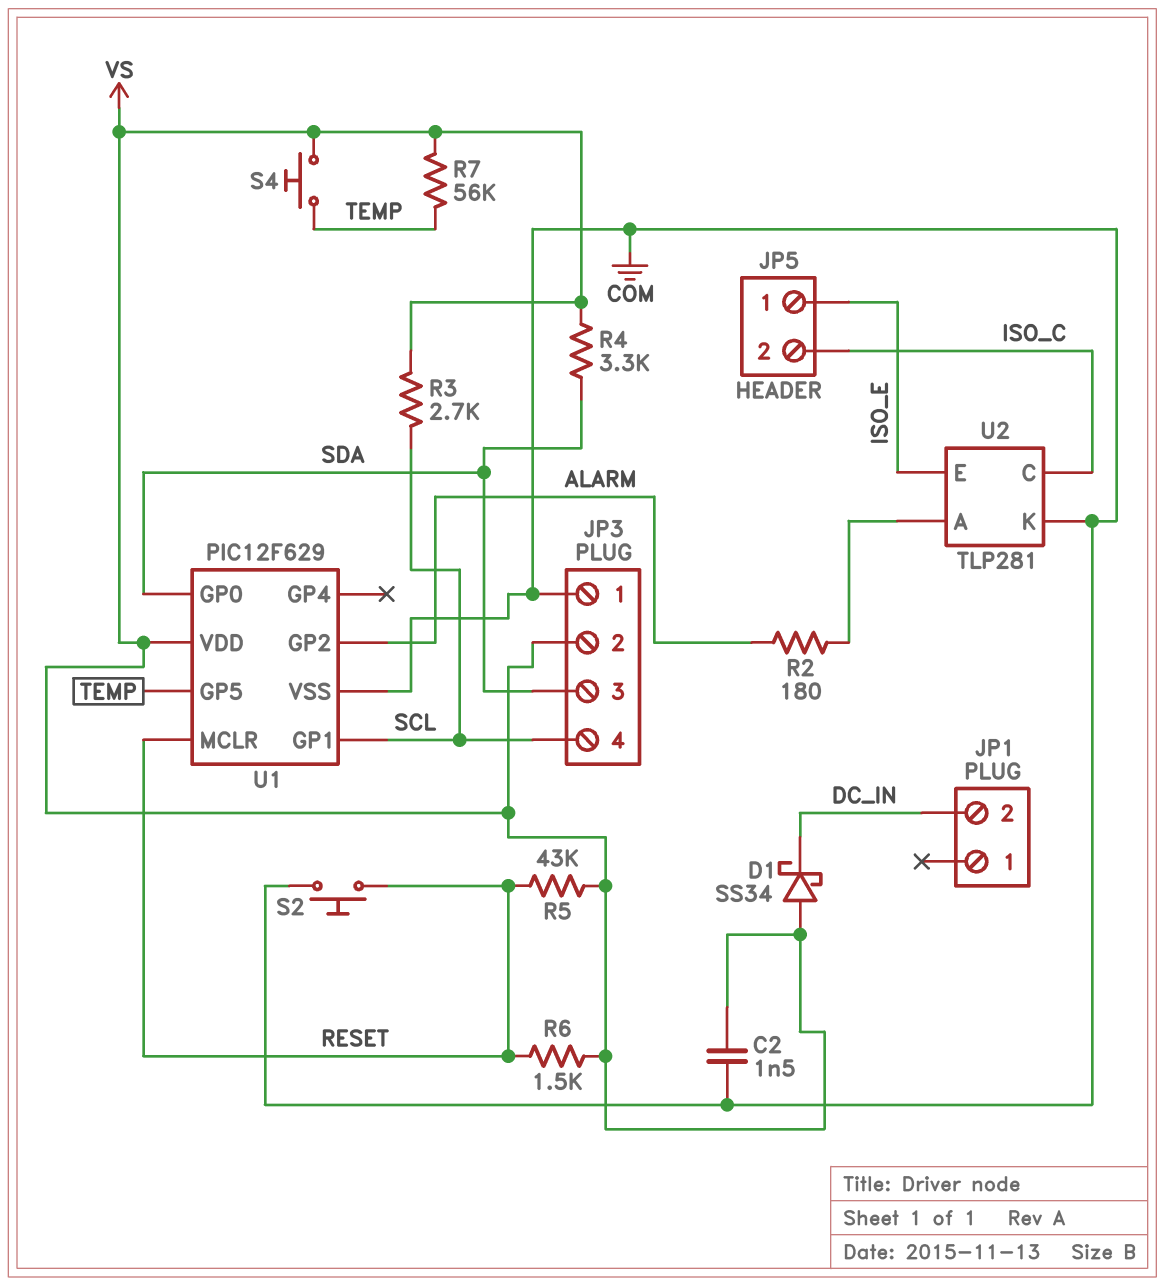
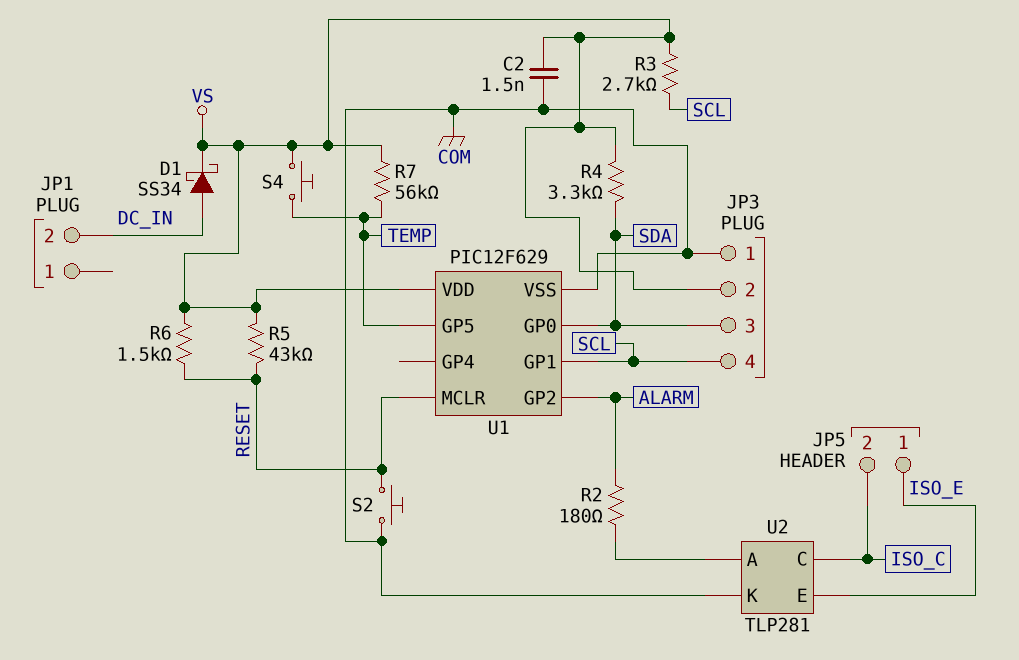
D1: schottky SS34 (A VS, K DC_IN) -> schottky SS34 (A DC_IN, K VS)

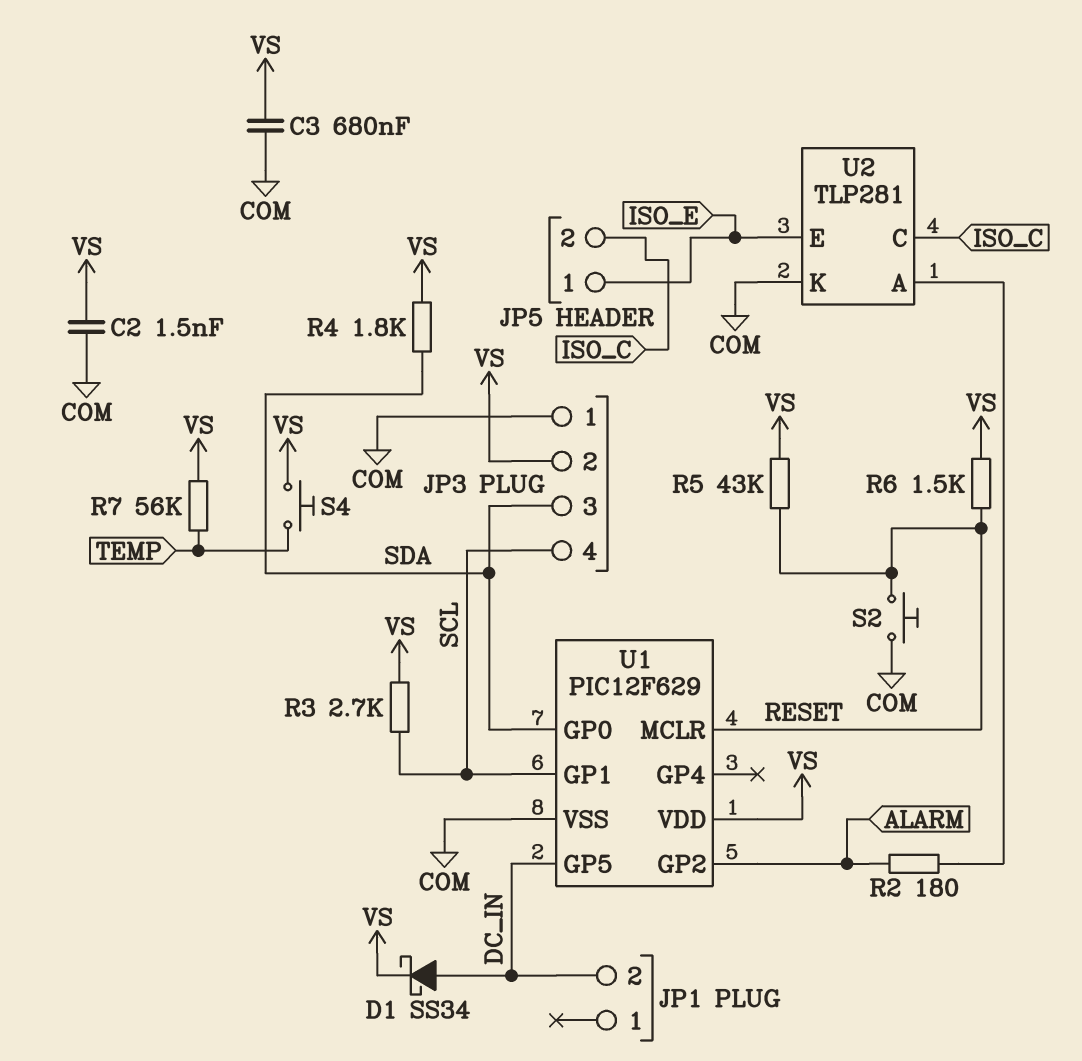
C3: none -> 680nF (COM, VS)
R4: 3.3k (SDA, VS) -> 1.8k (SDA, VS)
U1 pin GP5: TEMP -> DC_IN

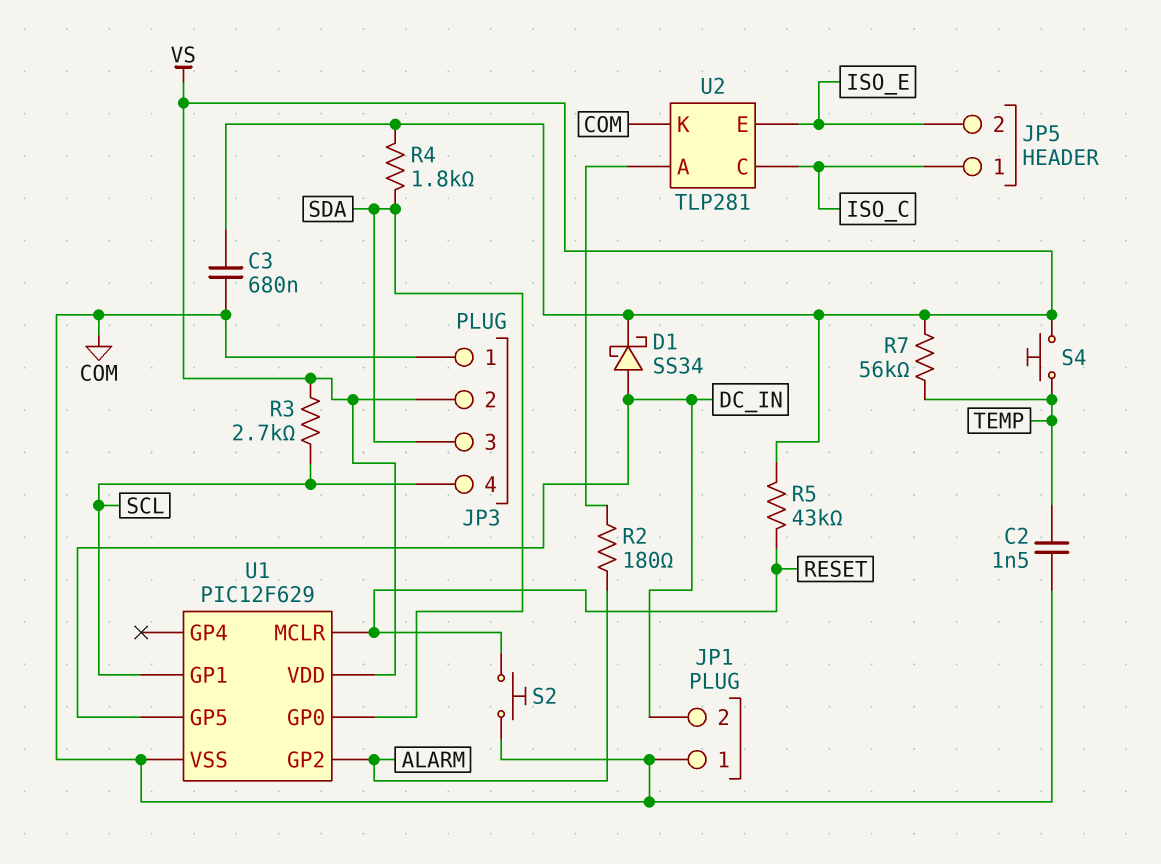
C2: 1.5nF (COM, VS) -> 1.5nF (COM, TEMP)
JP1 pin 1: none -> COM
JP5 pin 1: ISO_E -> ISO_C
JP5 pin 2: ISO_C -> ISO_E
R6: 1.5k (RESET, VS) -> none

